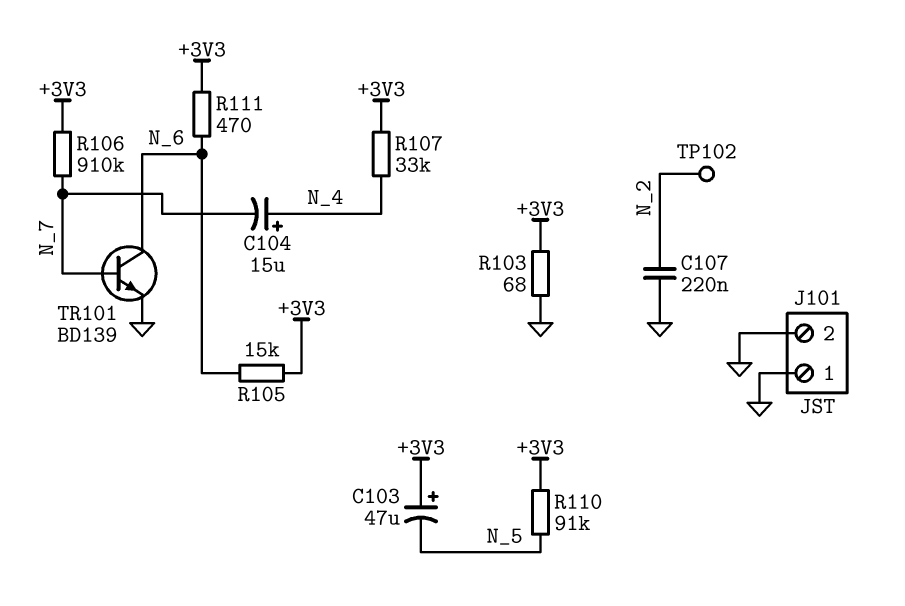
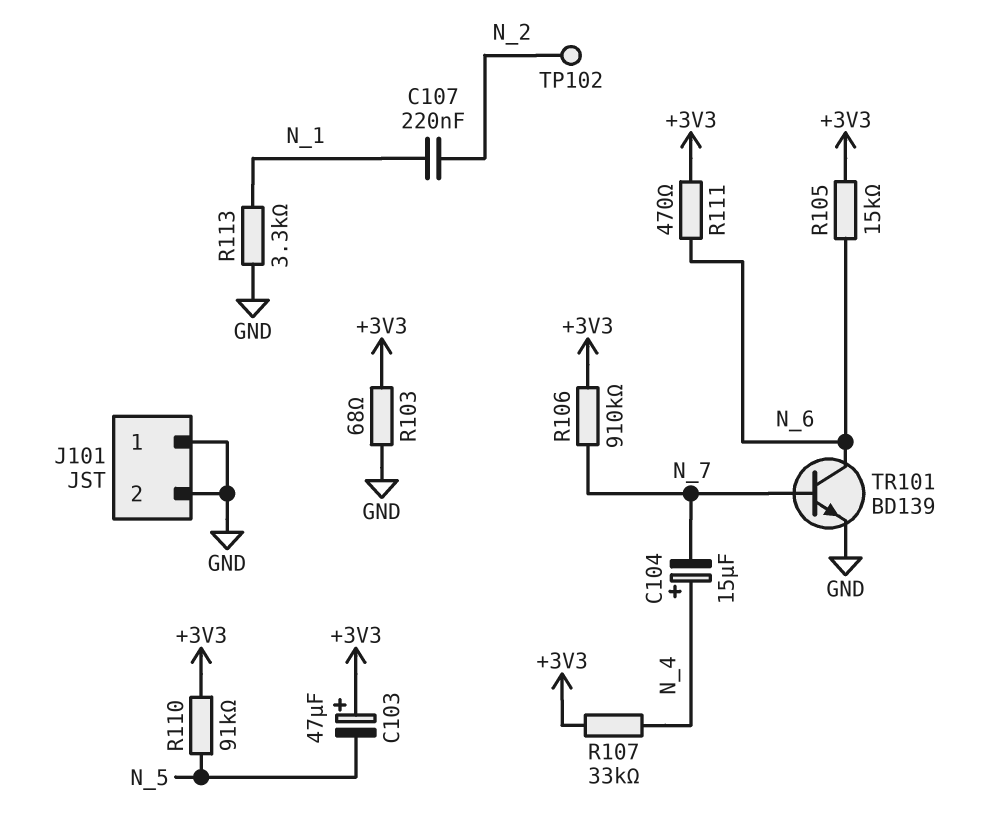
C107: 220nF (GND, N_2) -> 220nF (N_1, N_2)
R113: none -> 3.3k (GND, N_1)

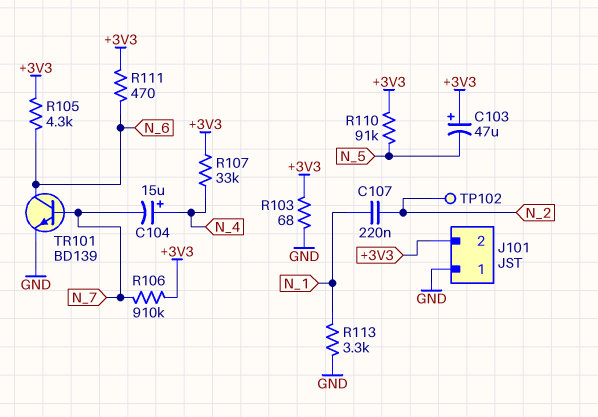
J101 pin 2: GND -> +3V3
R105: 15k (+3V3, N_6) -> 4.3k (+3V3, N_6)

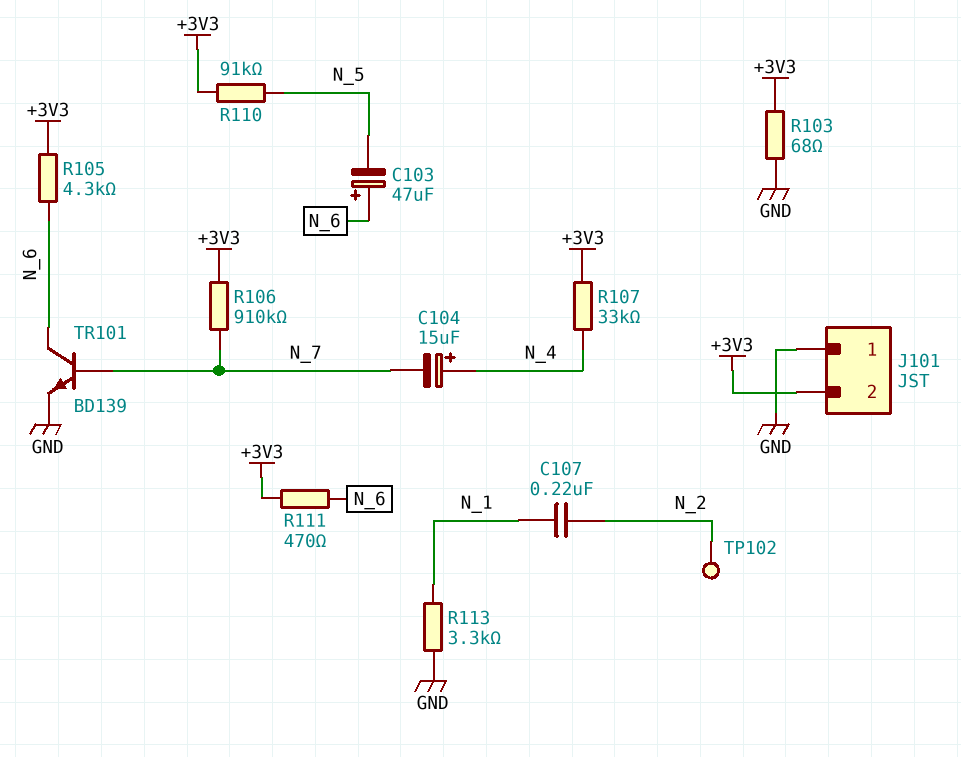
C103: 47uF (plus +3V3, minus N_5) -> 47uF (plus N_6, minus N_5)

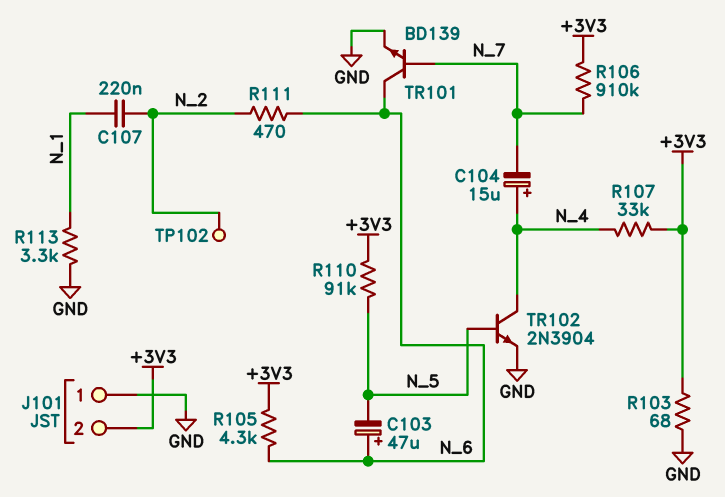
R111: 470 (+3V3, N_6) -> 470 (N_2, N_6)
TR102: none -> NPN 2N3904 (B N_5, C N_4, E GND)

